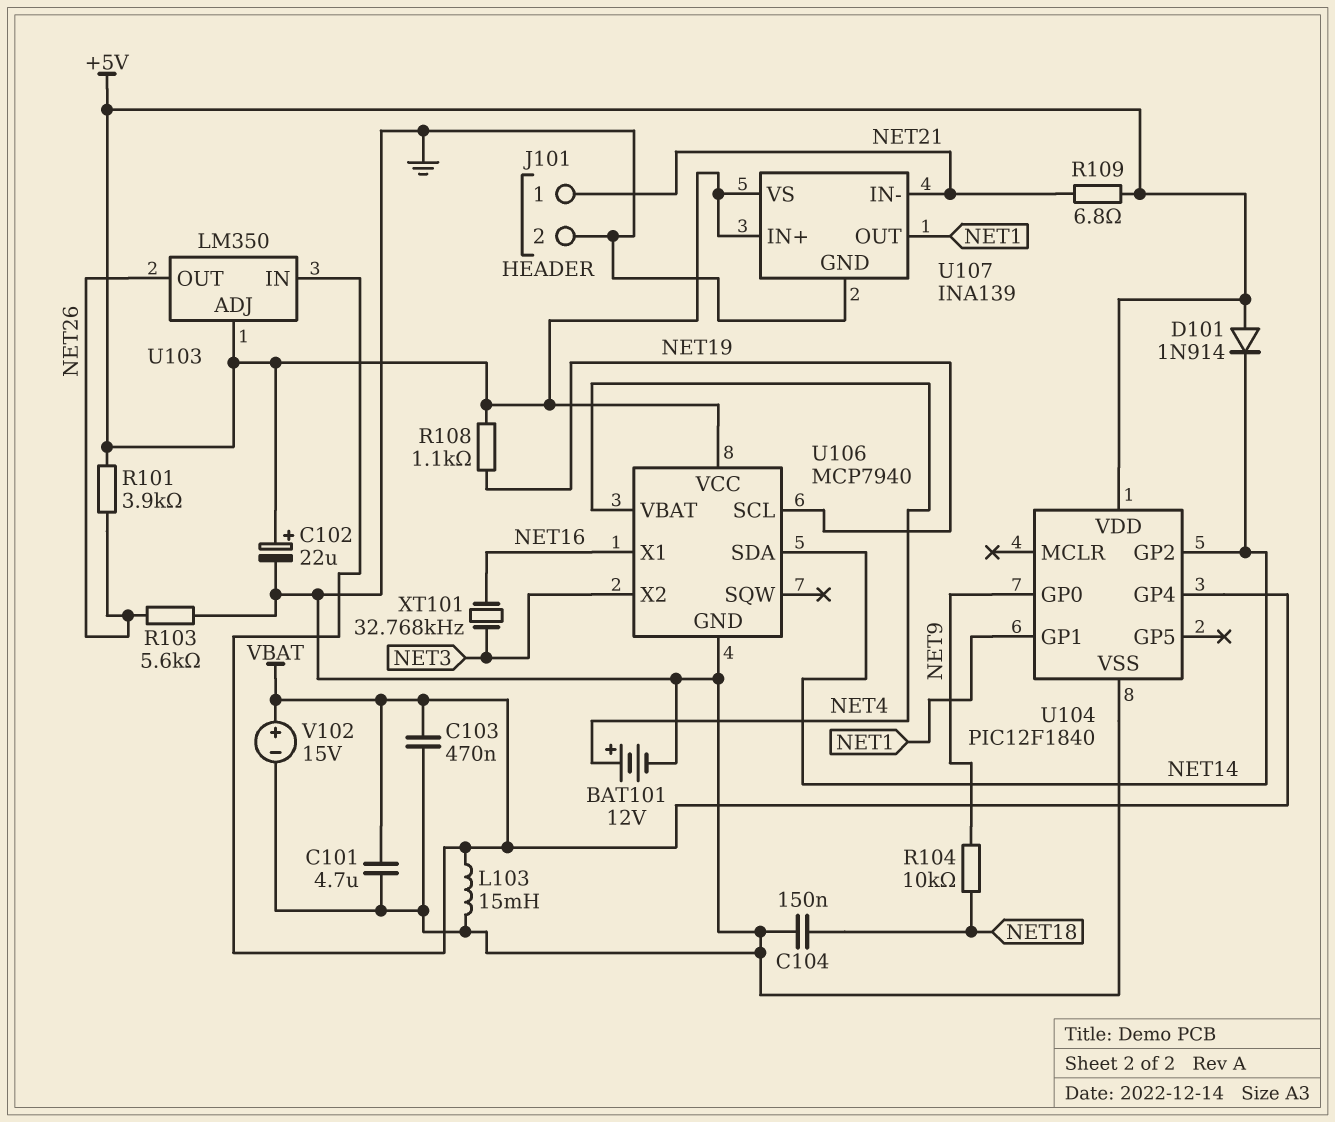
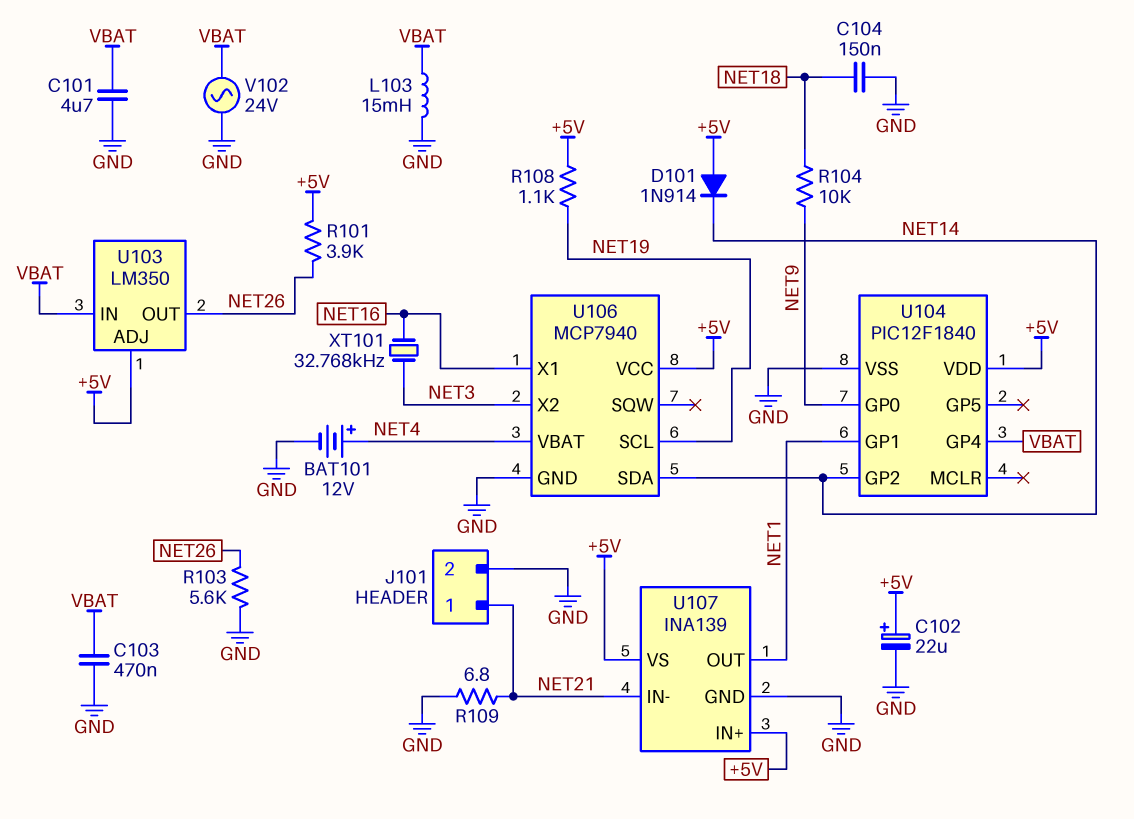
R109: 6.8 (+5V, NET21) -> 6.8 (GND, NET21)
V102: 15V (plus VBAT, minus GND) -> AC 24V (GND, VBAT)

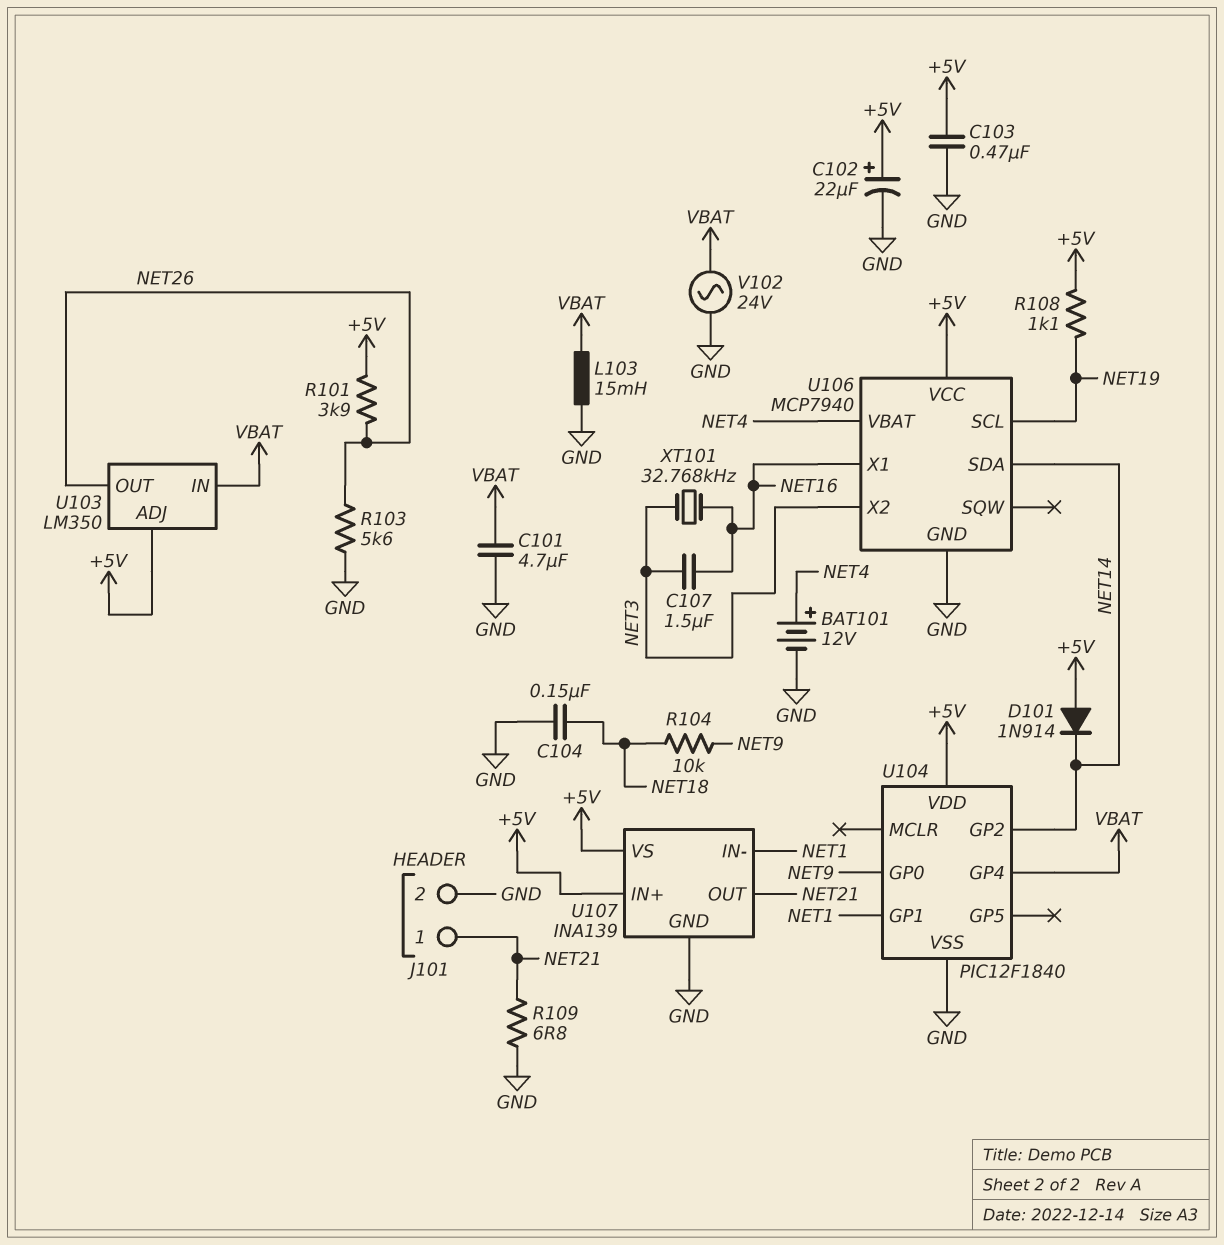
C103: 470nF (GND, VBAT) -> 470nF (+5V, GND)
C107: none -> 1.5uF (NET3, NET16)
U107 pin IN-: NET21 -> NET1
U107 pin OUT: NET1 -> NET21

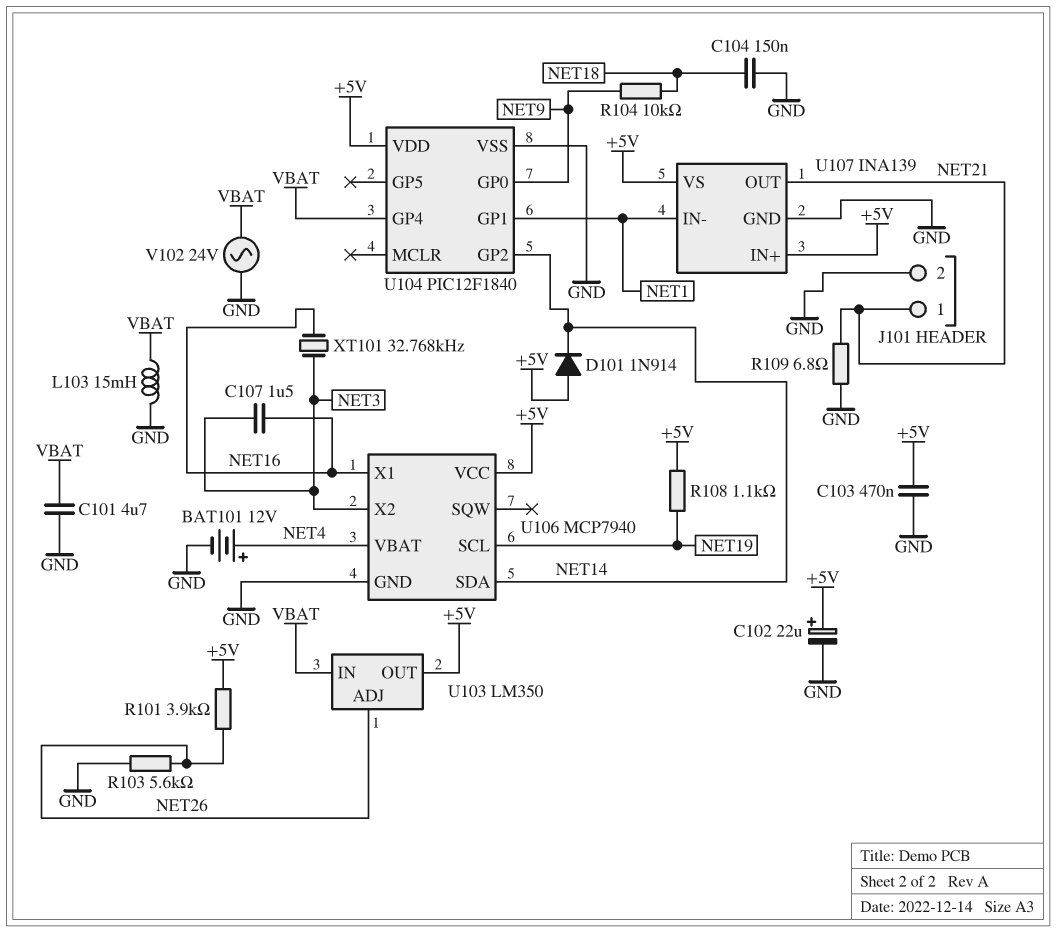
U103 pin ADJ: +5V -> NET26
U103 pin OUT: NET26 -> +5V

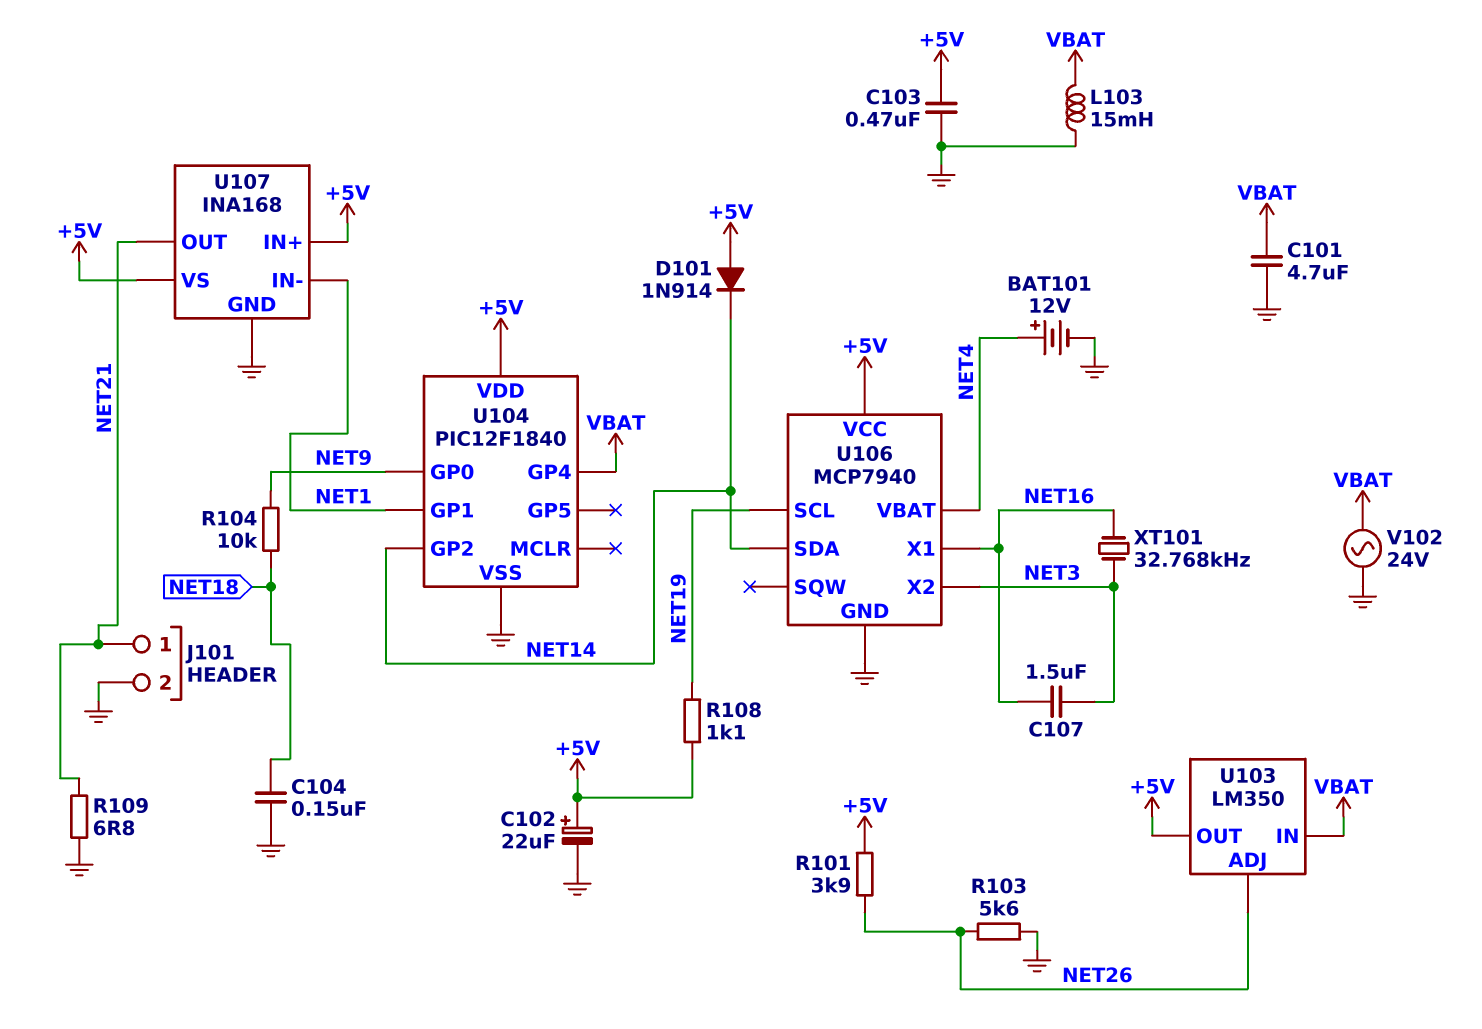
U107: INA139 -> INA168

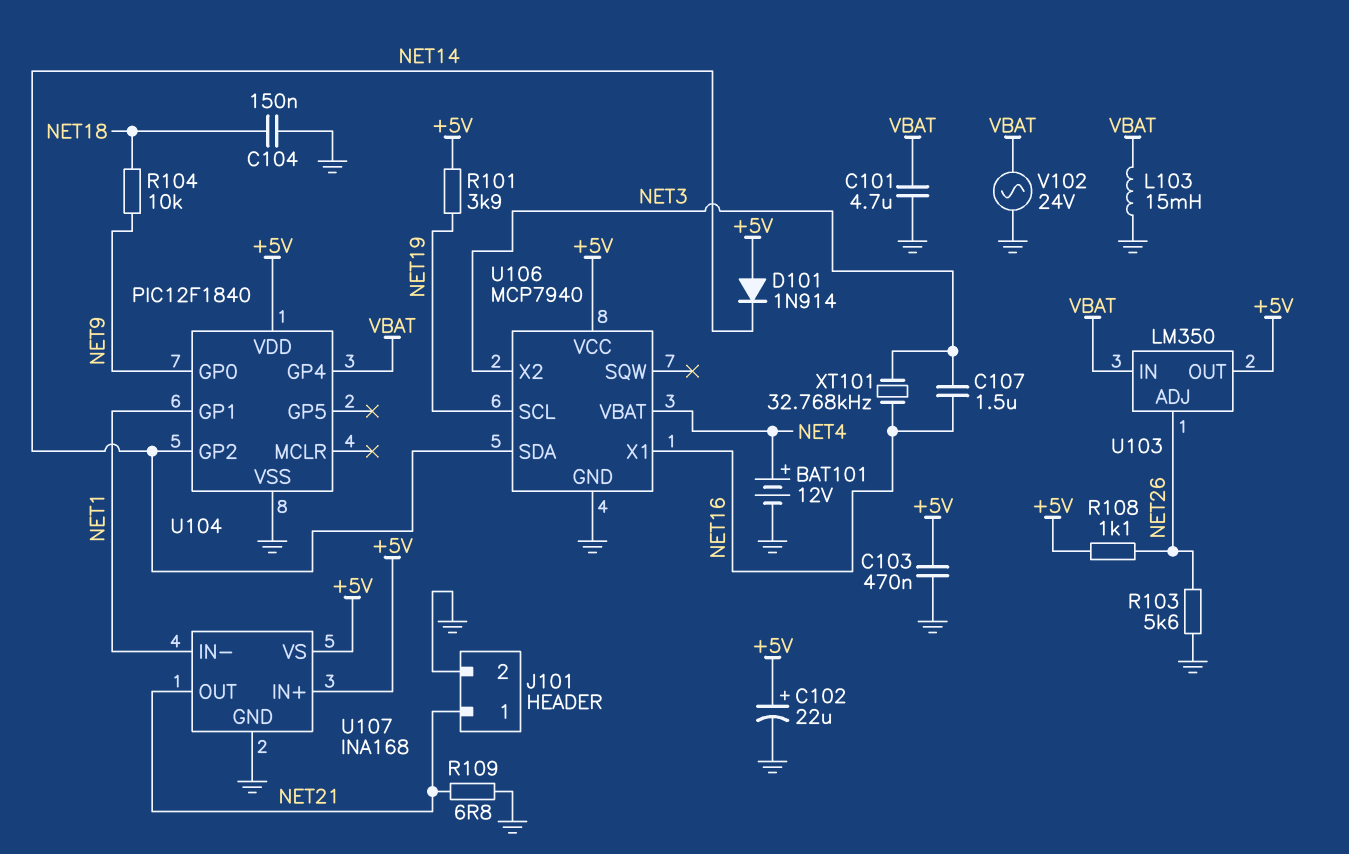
R101: 3.9k (+5V, NET26) -> 3.9k (+5V, NET19)
R108: 1.1k (+5V, NET19) -> 1.1k (+5V, NET26)

